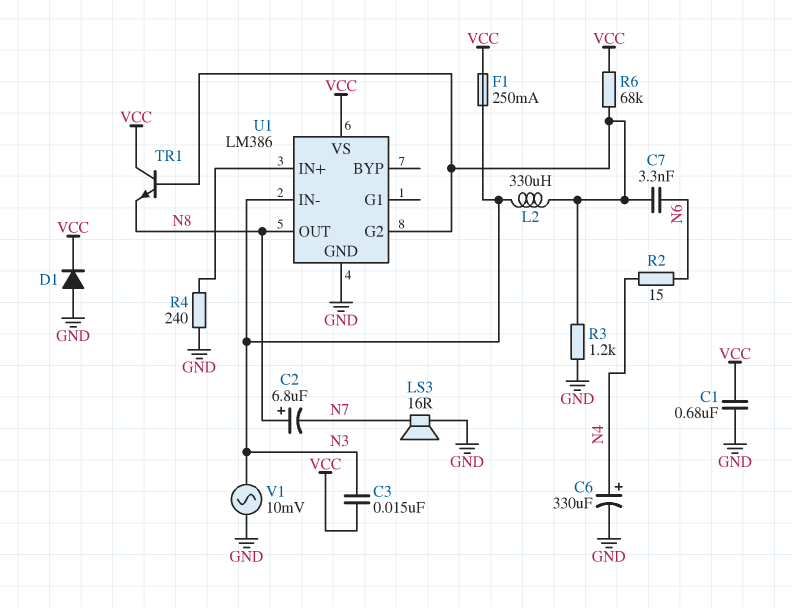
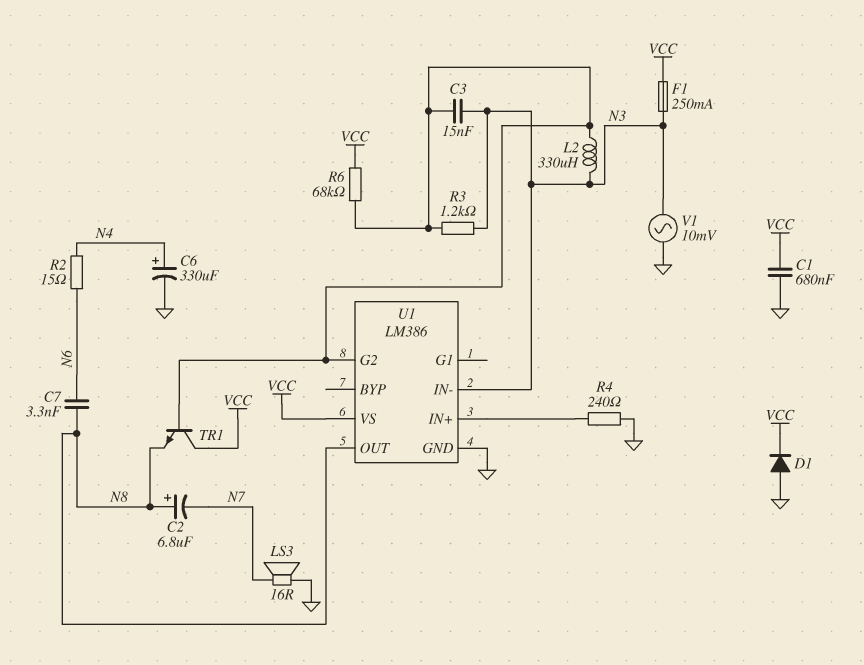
C3: 15nF (N3, VCC) -> 15nF (N3, U1/G2)
C7: 3.3nF (N6, U1/G2) -> 3.3nF (N6, N8)
R3: 1.2k (GND, U1/G2) -> 1.2k (N3, U1/G2)

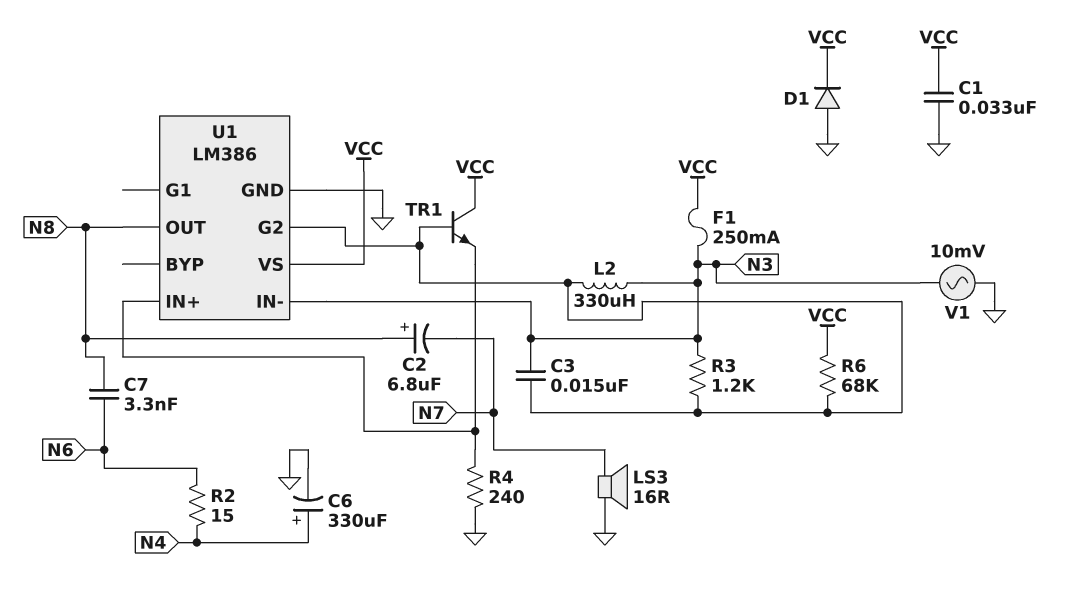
C1: 680nF (GND, VCC) -> 33nF (GND, VCC)
TR1: NPN (B U1/G2, C VCC, E N8) -> NPN (B U1/G2, C VCC, E U1/IN+)

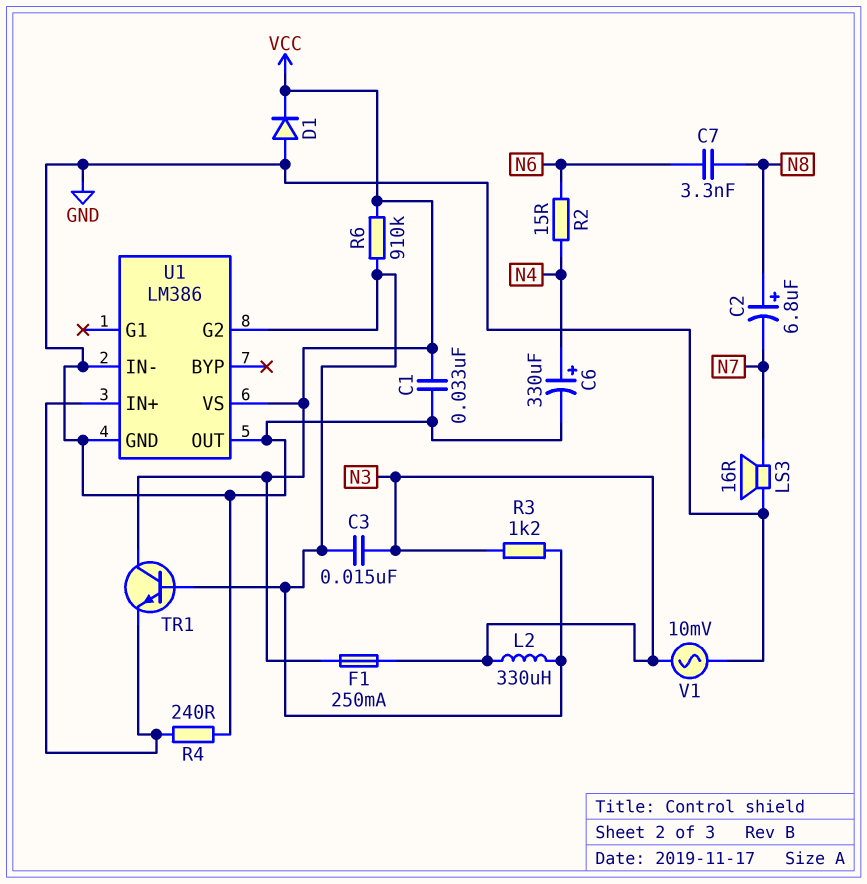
R6: 68k (U1/G2, VCC) -> 910k (U1/G2, VCC)
U1 pin IN-: N3 -> GND
U1 pin OUT: N8 -> GND

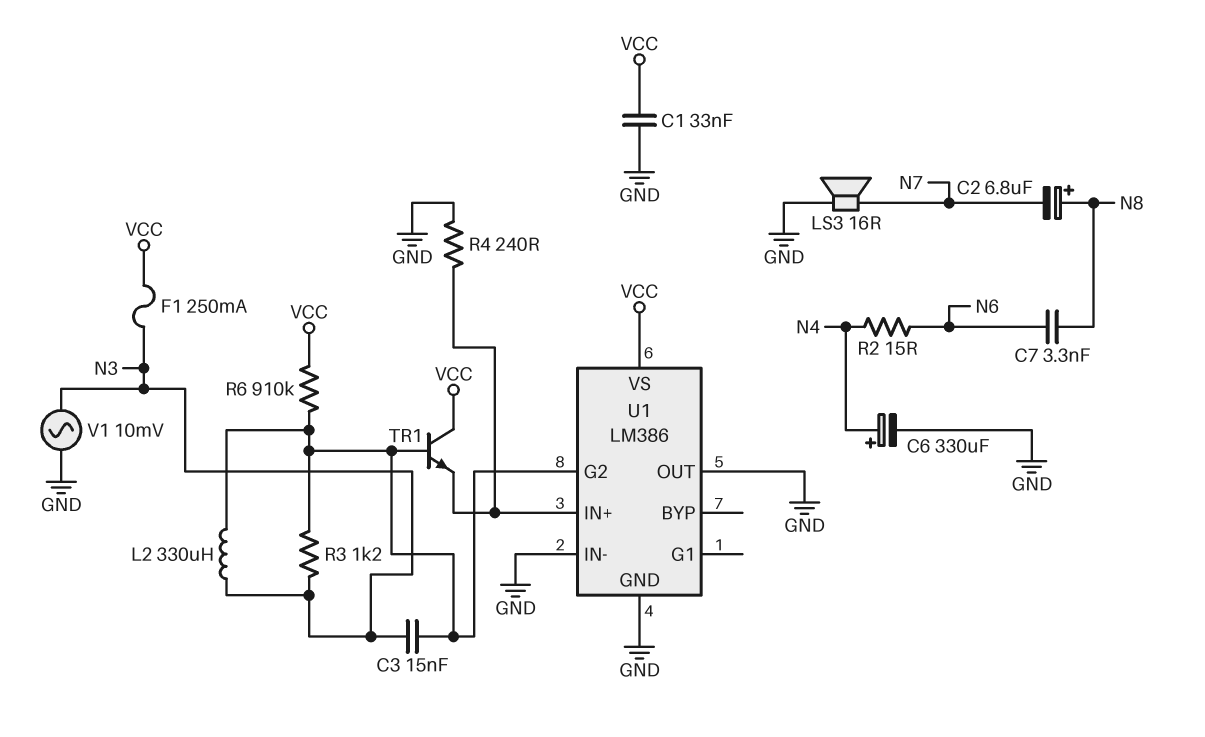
D1: diode (A GND, K VCC) -> none

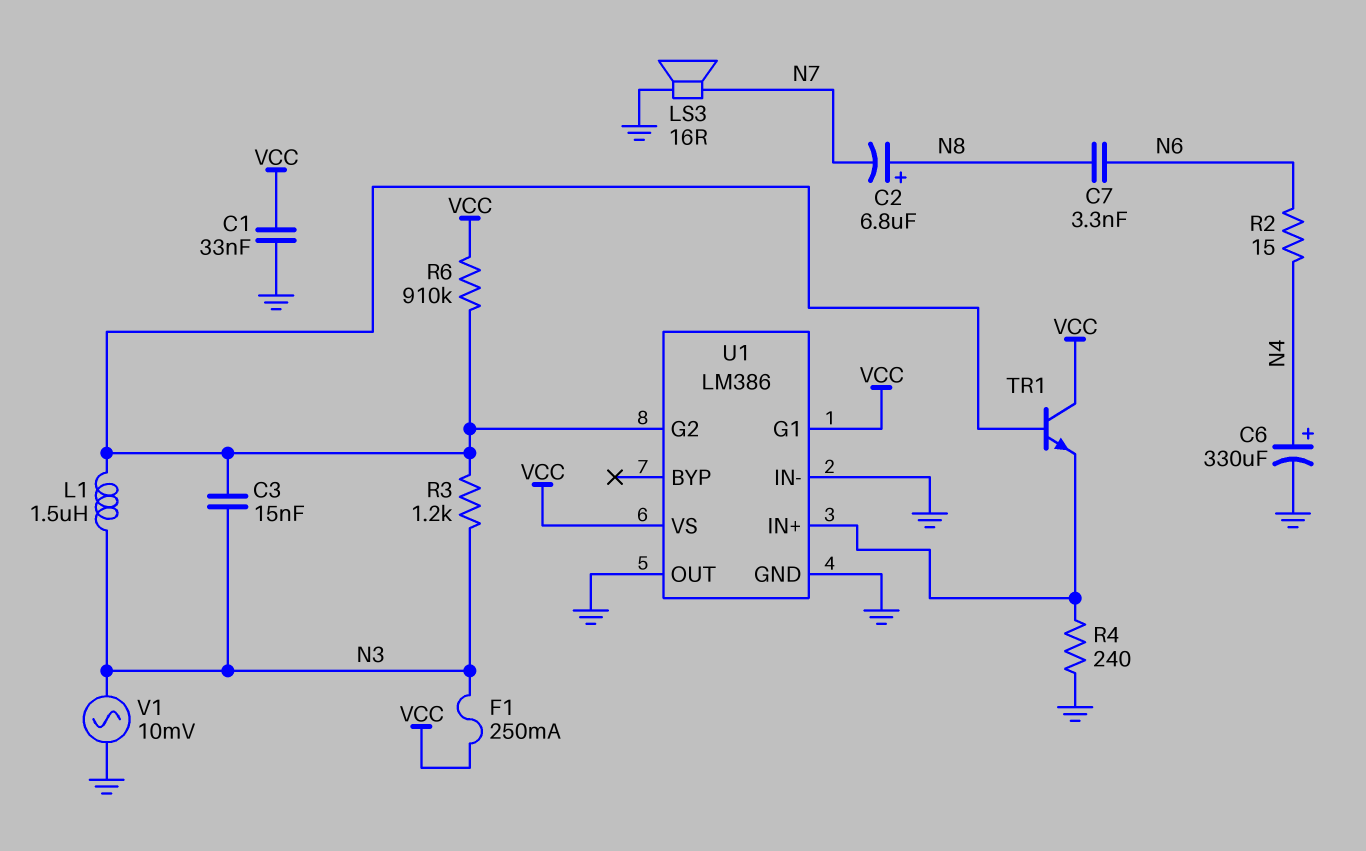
L1: none -> 1.5uH (N3, U1/G2)
L2: 330uH (N3, U1/G2) -> none
U1 pin G1: none -> VCC

